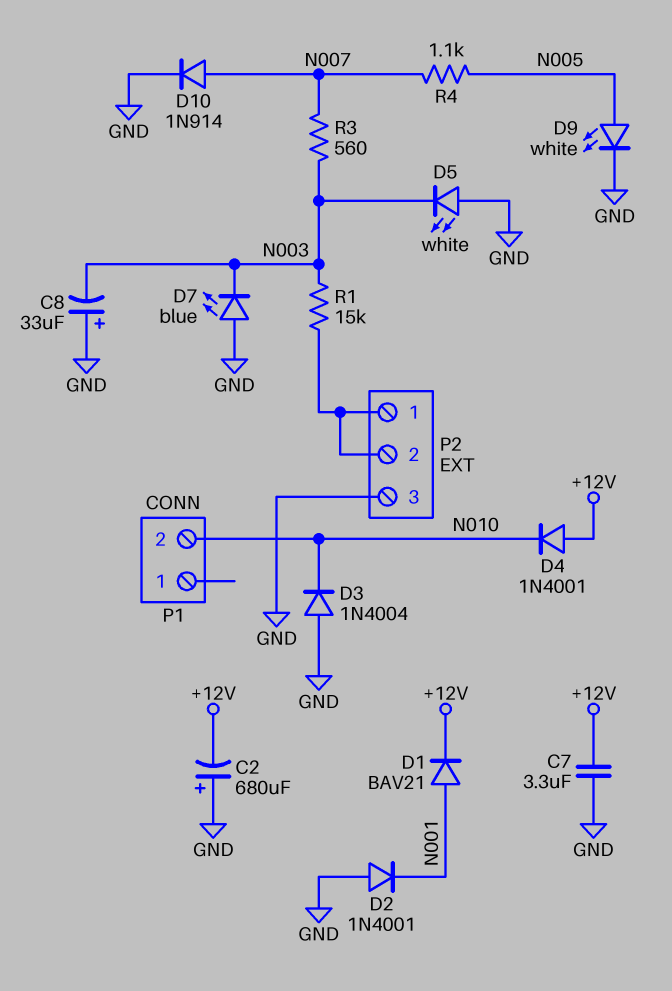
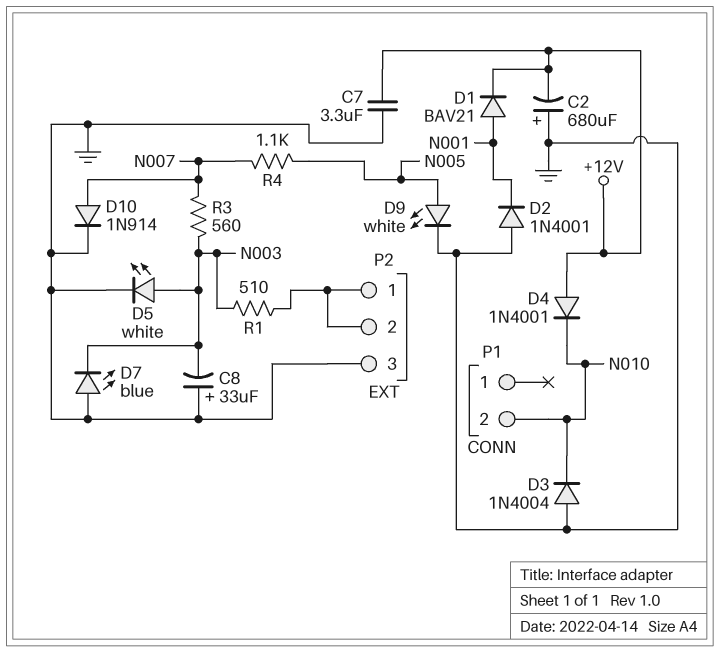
D5: LED white (A GND, K N003) -> LED white (A N003, K GND)
R1: 15k (N003, P2/1) -> 510 (N003, P2/1)

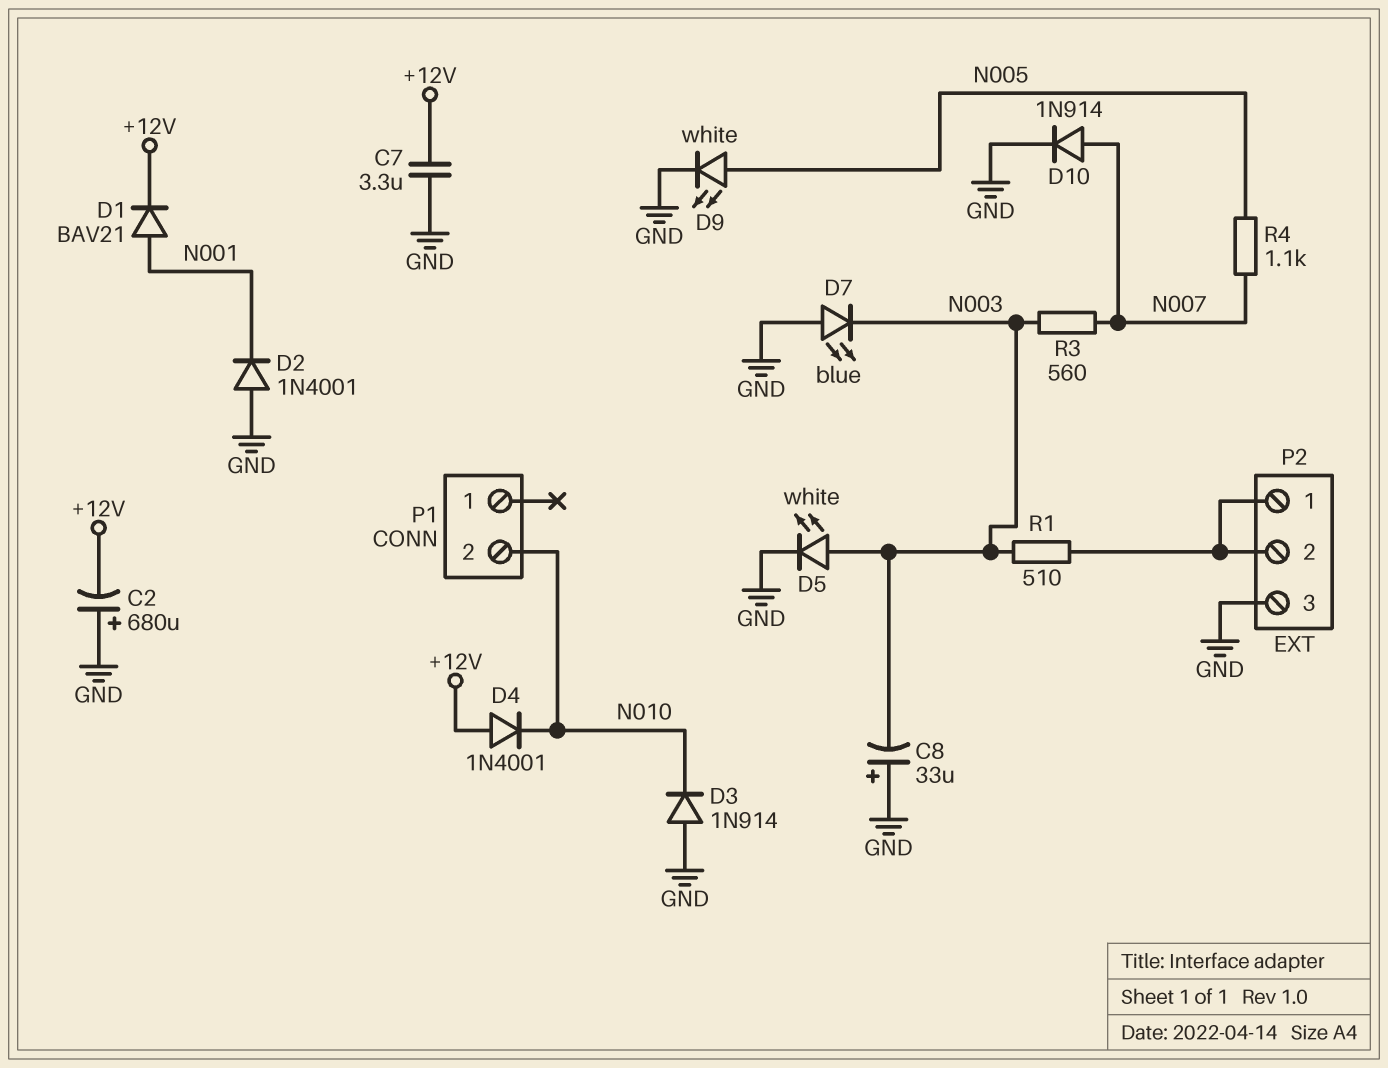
D3: diode 1N4004 (A GND, K N010) -> diode 1N914 (A GND, K N010)

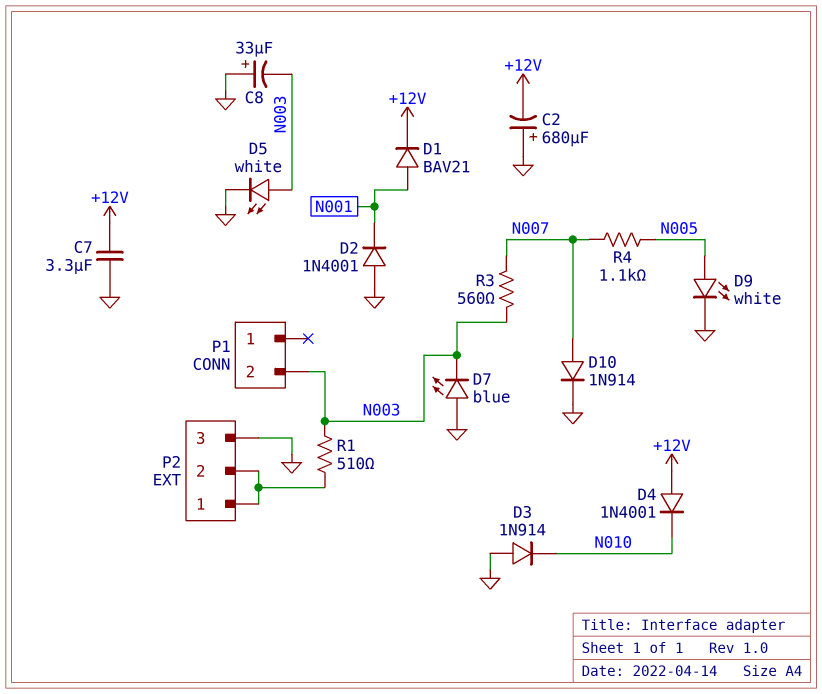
P1 pin 2: N010 -> N003

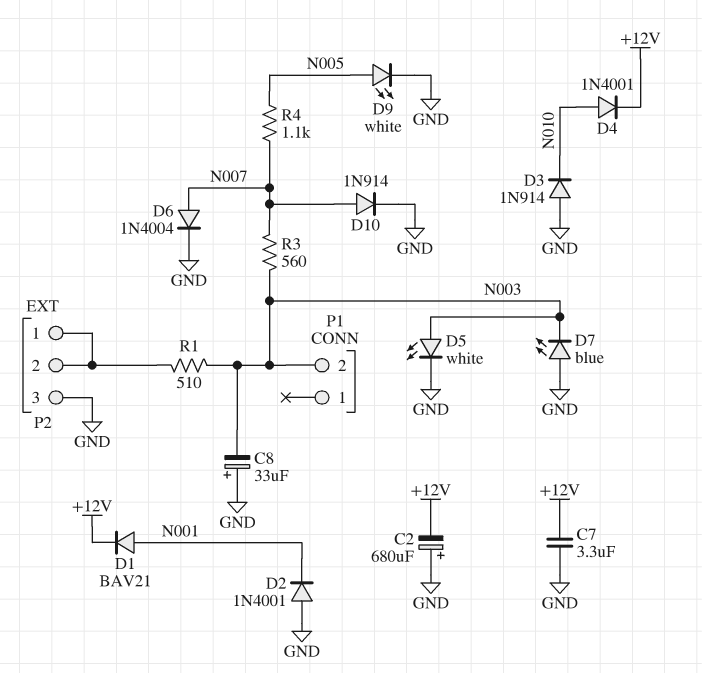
D4: diode 1N4001 (A +12V, K N010) -> diode 1N4001 (A N010, K +12V)
D6: none -> diode 1N4004 (A N007, K GND)

